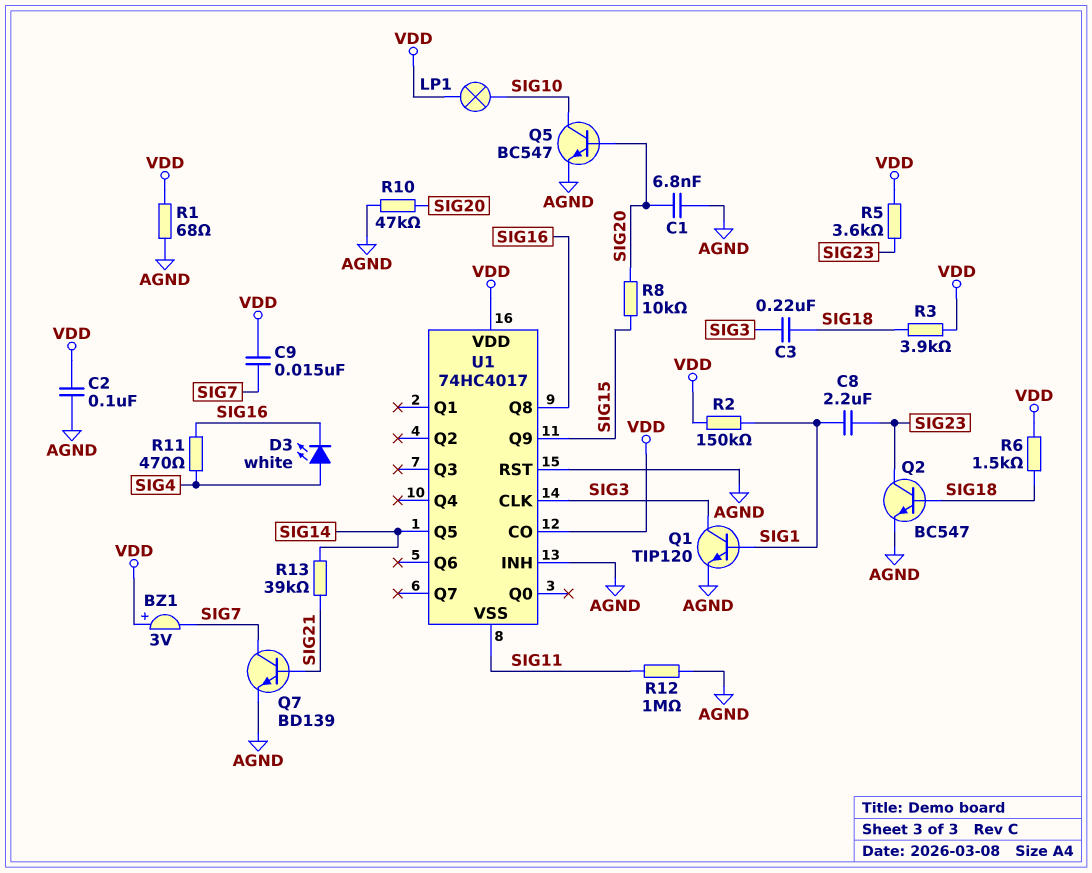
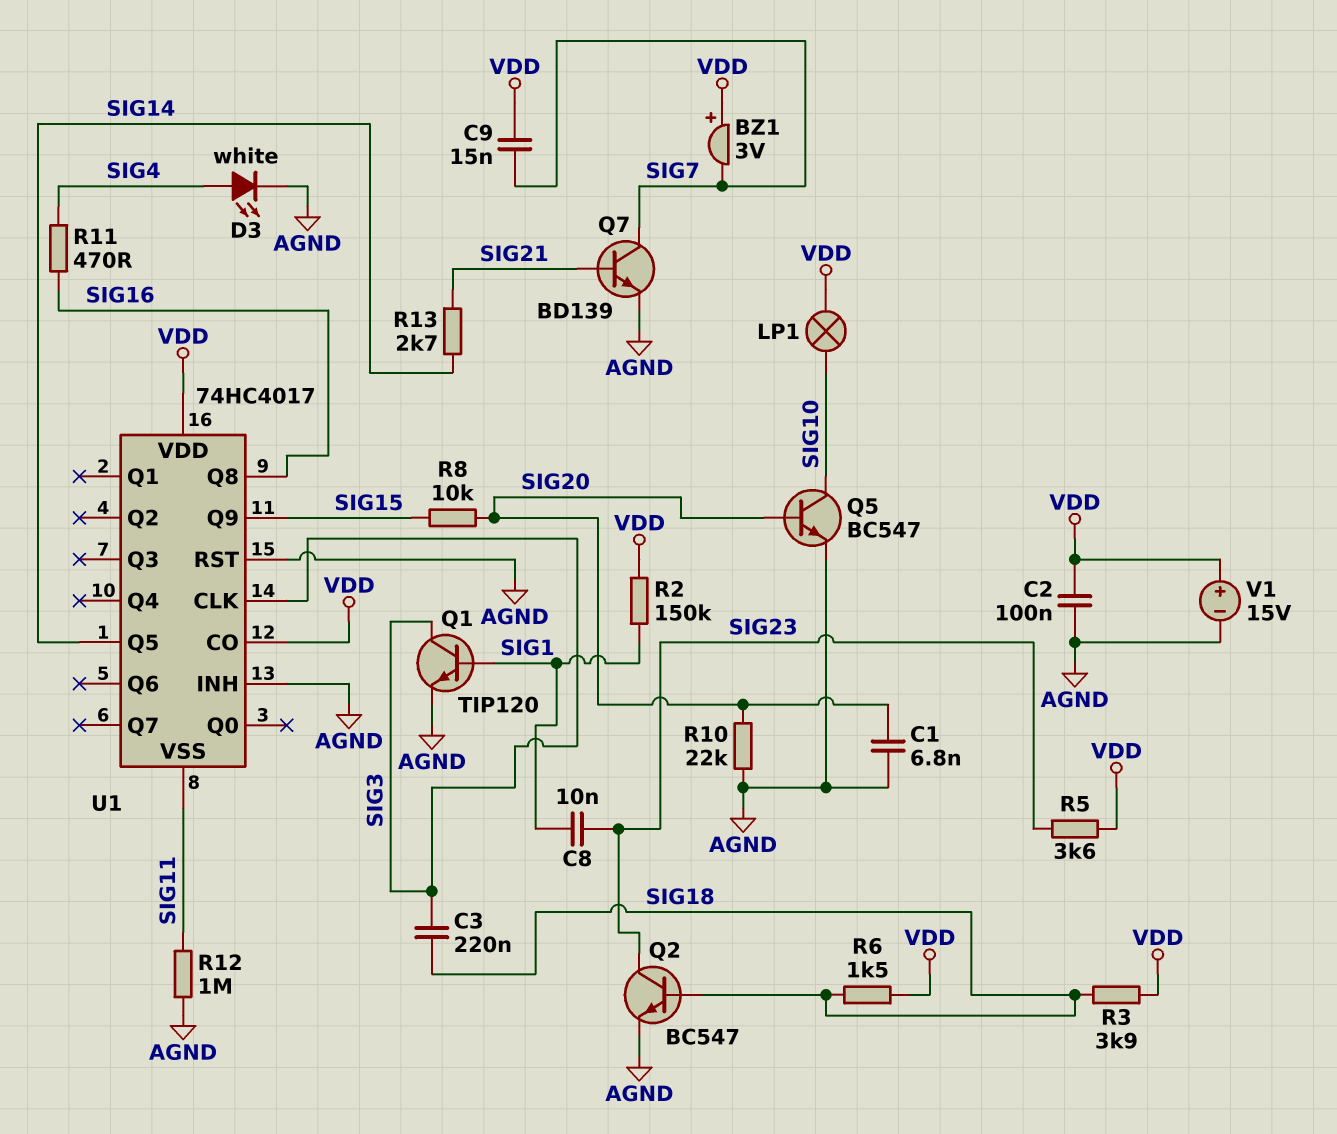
C8: 2.2uF (SIG1, SIG23) -> 10nF (SIG1, SIG23)
D3: LED white (A SIG4, K SIG16) -> LED white (A SIG4, K AGND)
R1: 68 (AGND, VDD) -> none
R10: 47k (AGND, SIG20) -> 22k (AGND, SIG20)
R13: 39k (SIG14, SIG21) -> 2.7k (SIG14, SIG21)
V1: none -> 15V (plus VDD, minus AGND)

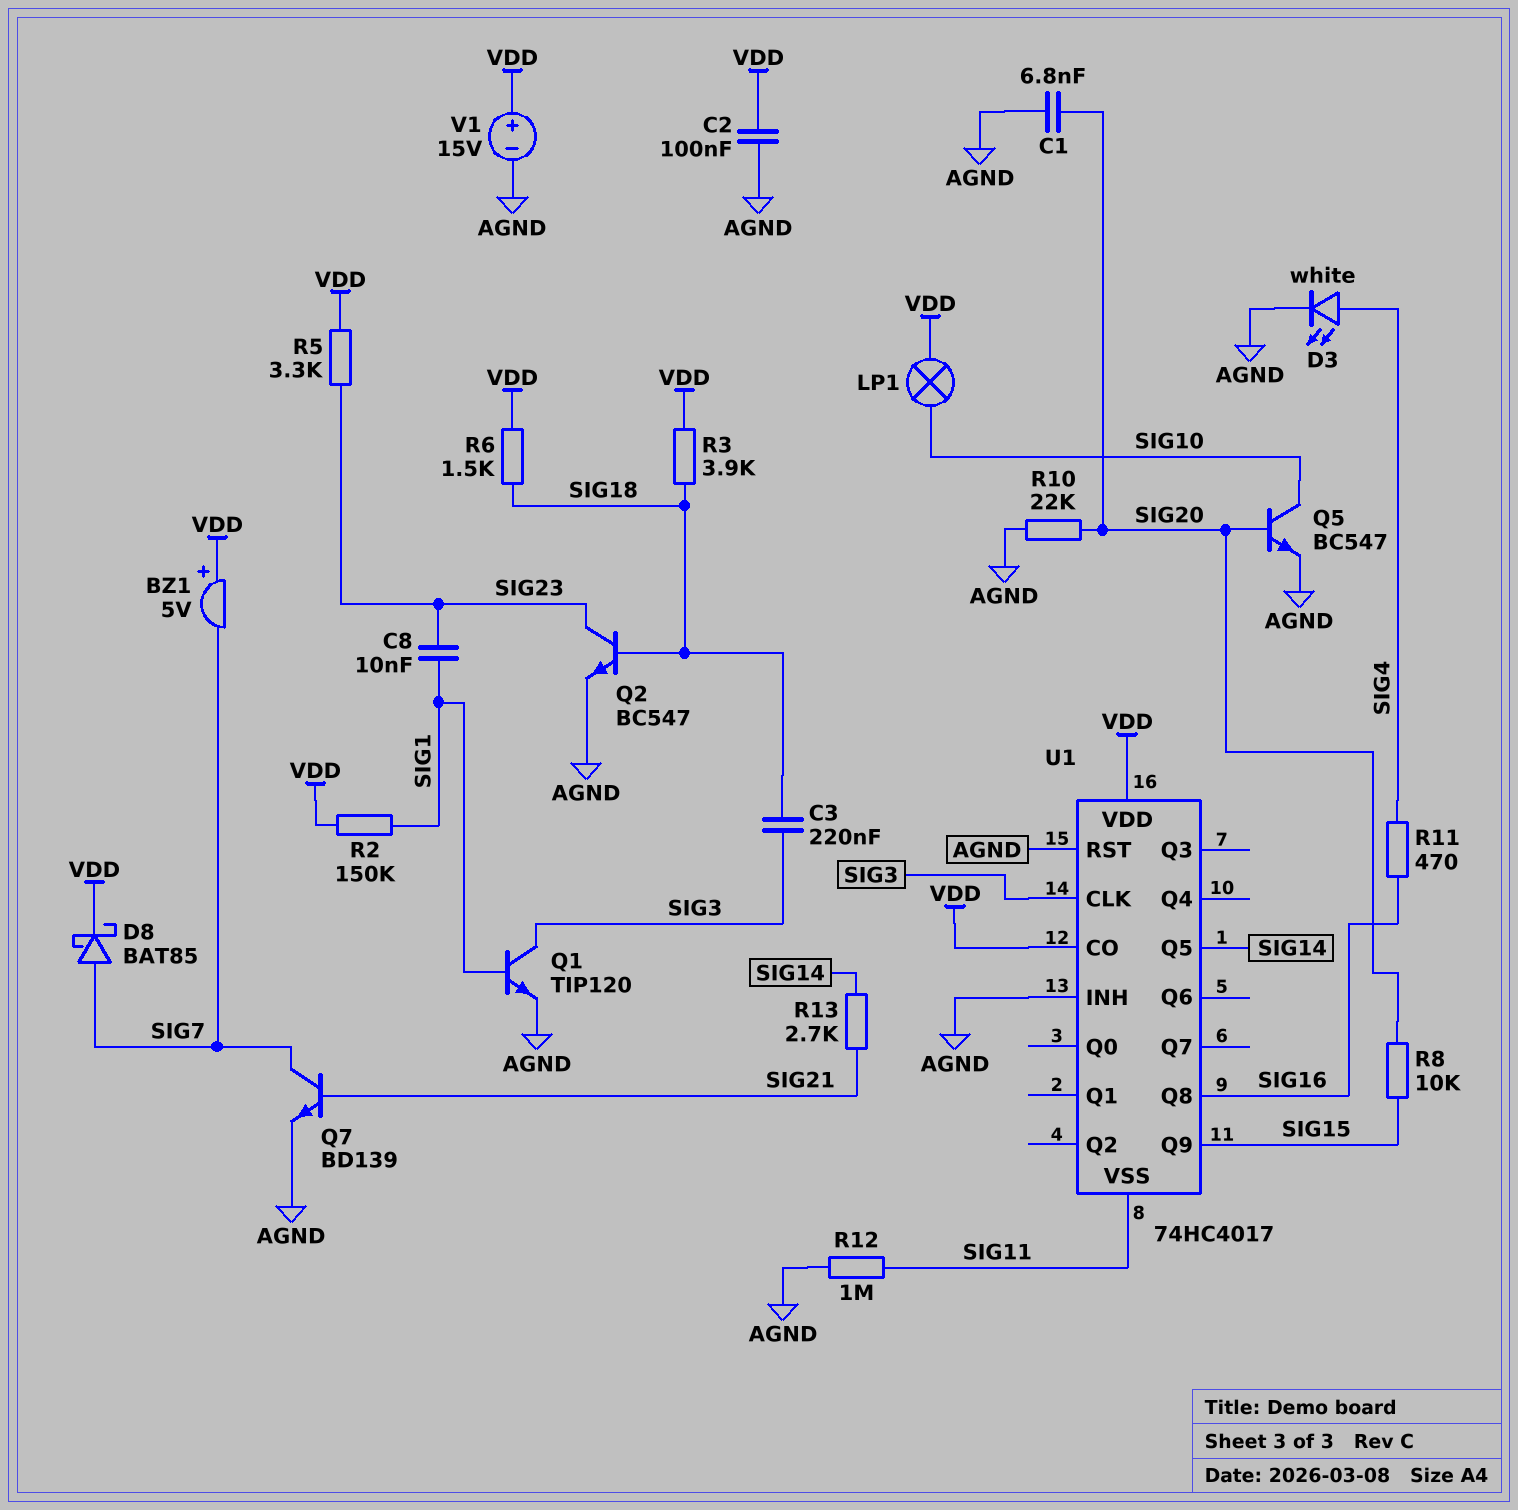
BZ1: buzzer 3V (plus VDD, minus SIG7) -> buzzer 5V (plus VDD, minus SIG7)
C9: 15nF (SIG7, VDD) -> none
D8: none -> schottky BAT85 (A SIG7, K VDD)
R5: 3.6k (SIG23, VDD) -> 3.3k (SIG23, VDD)

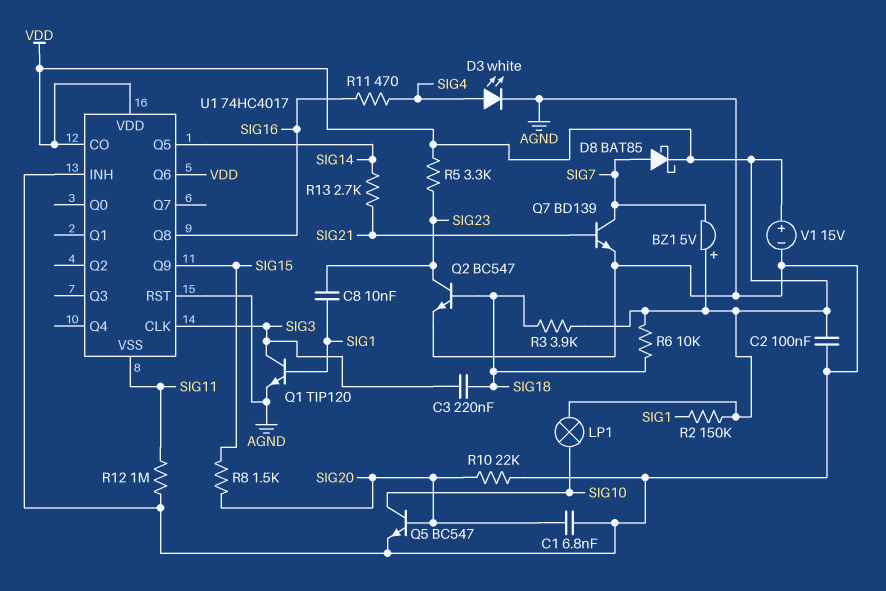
R6: 1.5k (SIG18, VDD) -> 10k (SIG18, VDD)
R8: 10k (SIG15, SIG20) -> 1.5k (SIG15, SIG20)
U1 pin Q6: none -> VDD

